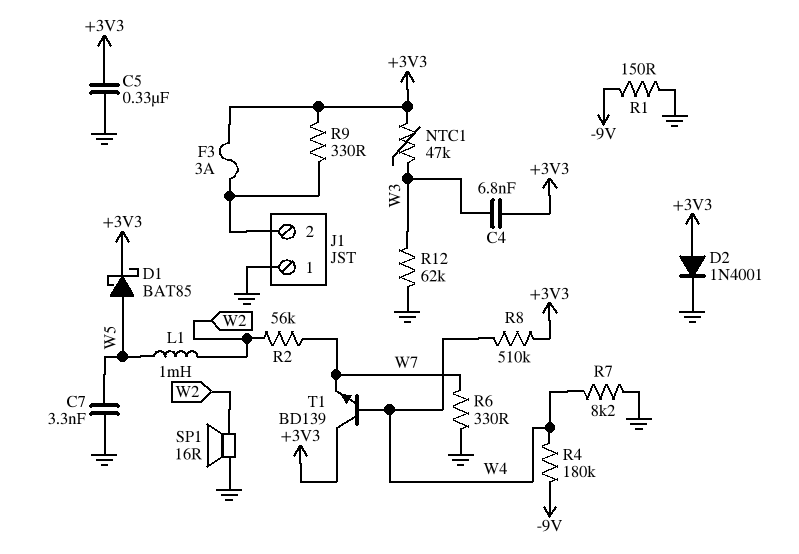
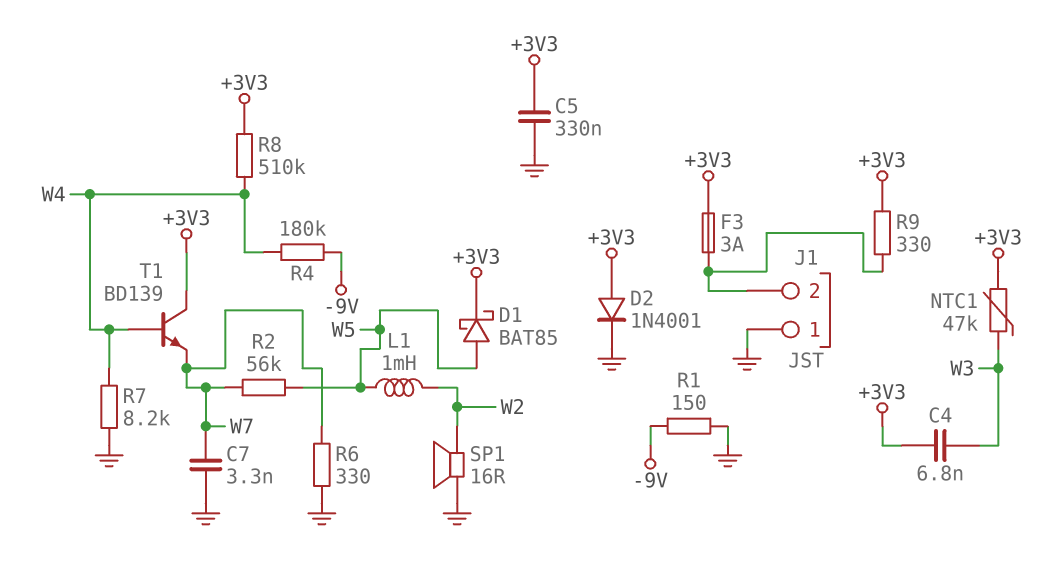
C7: 3.3nF (GND, W5) -> 3.3nF (GND, W7)
R2: 56k (W2, W7) -> 56k (W5, W7)
R12: 62k (GND, W3) -> none

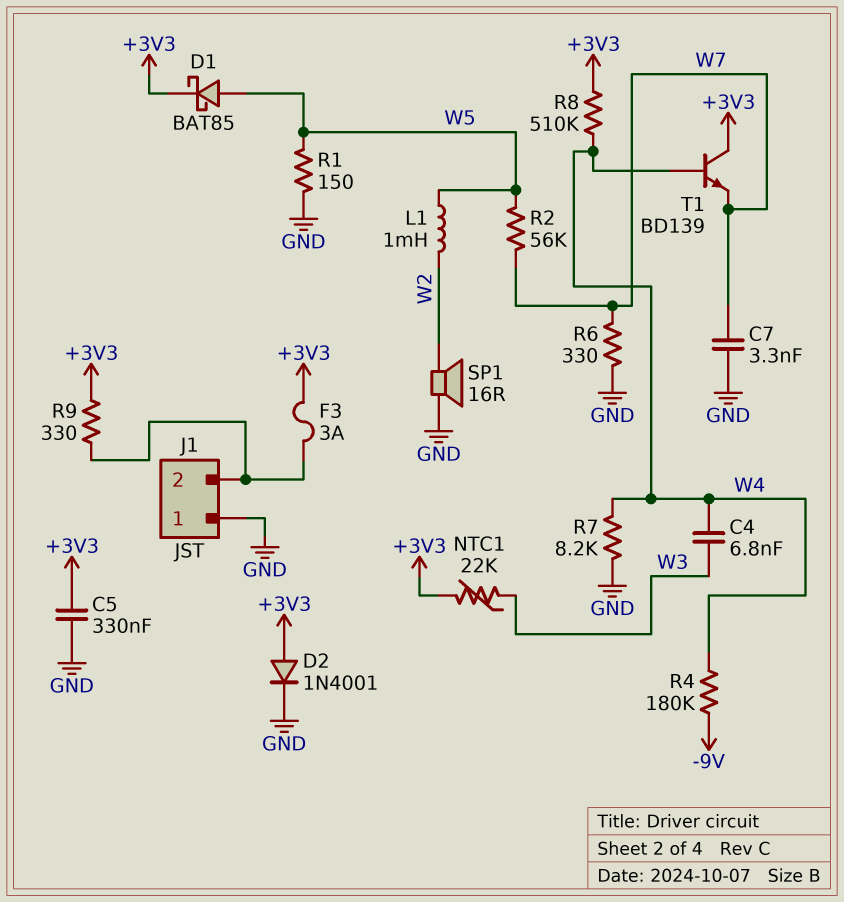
C4: 6.8nF (+3V3, W3) -> 6.8nF (W3, W4)
NTC1: 47k (+3V3, W3) -> 22k (+3V3, W3)
R1: 150 (-9V, GND) -> 150 (GND, W5)

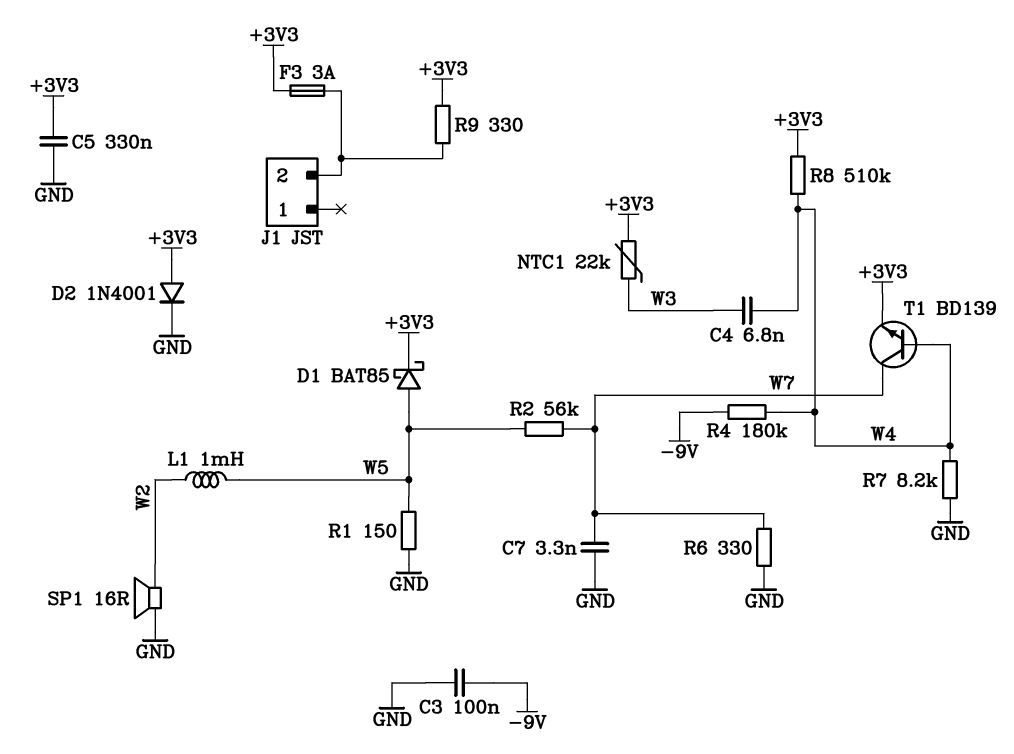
C3: none -> 100nF (-9V, GND)
J1 pin 1: GND -> none
T1: NPN BD139 (B W4, C +3V3, E W7) -> NPN BD139 (B W4, C W7, E +3V3)

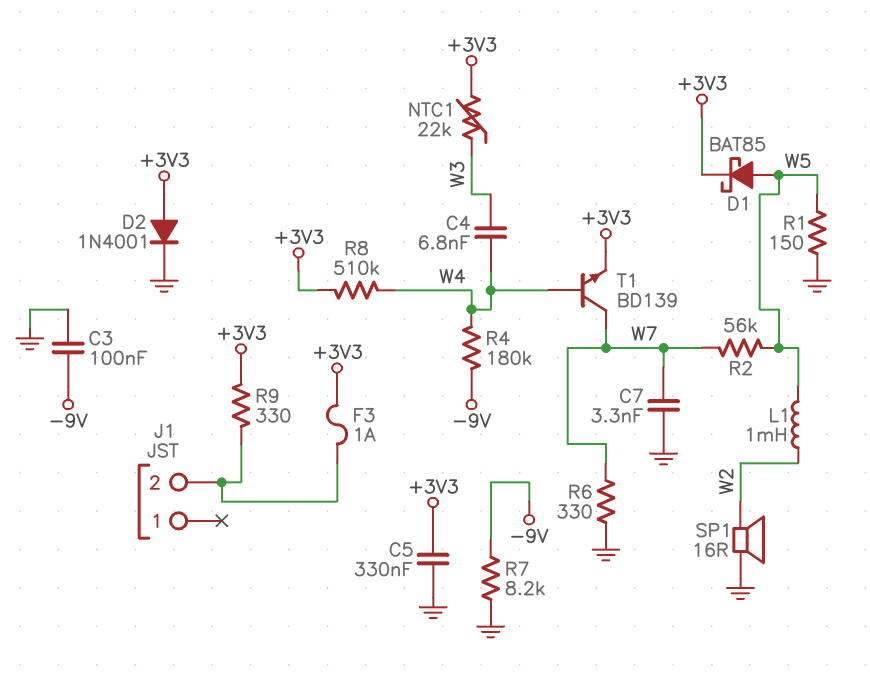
F3: 3A (+3V3, J1/2) -> 1A (+3V3, J1/2)
R7: 8.2k (GND, W4) -> 8.2k (-9V, GND)

